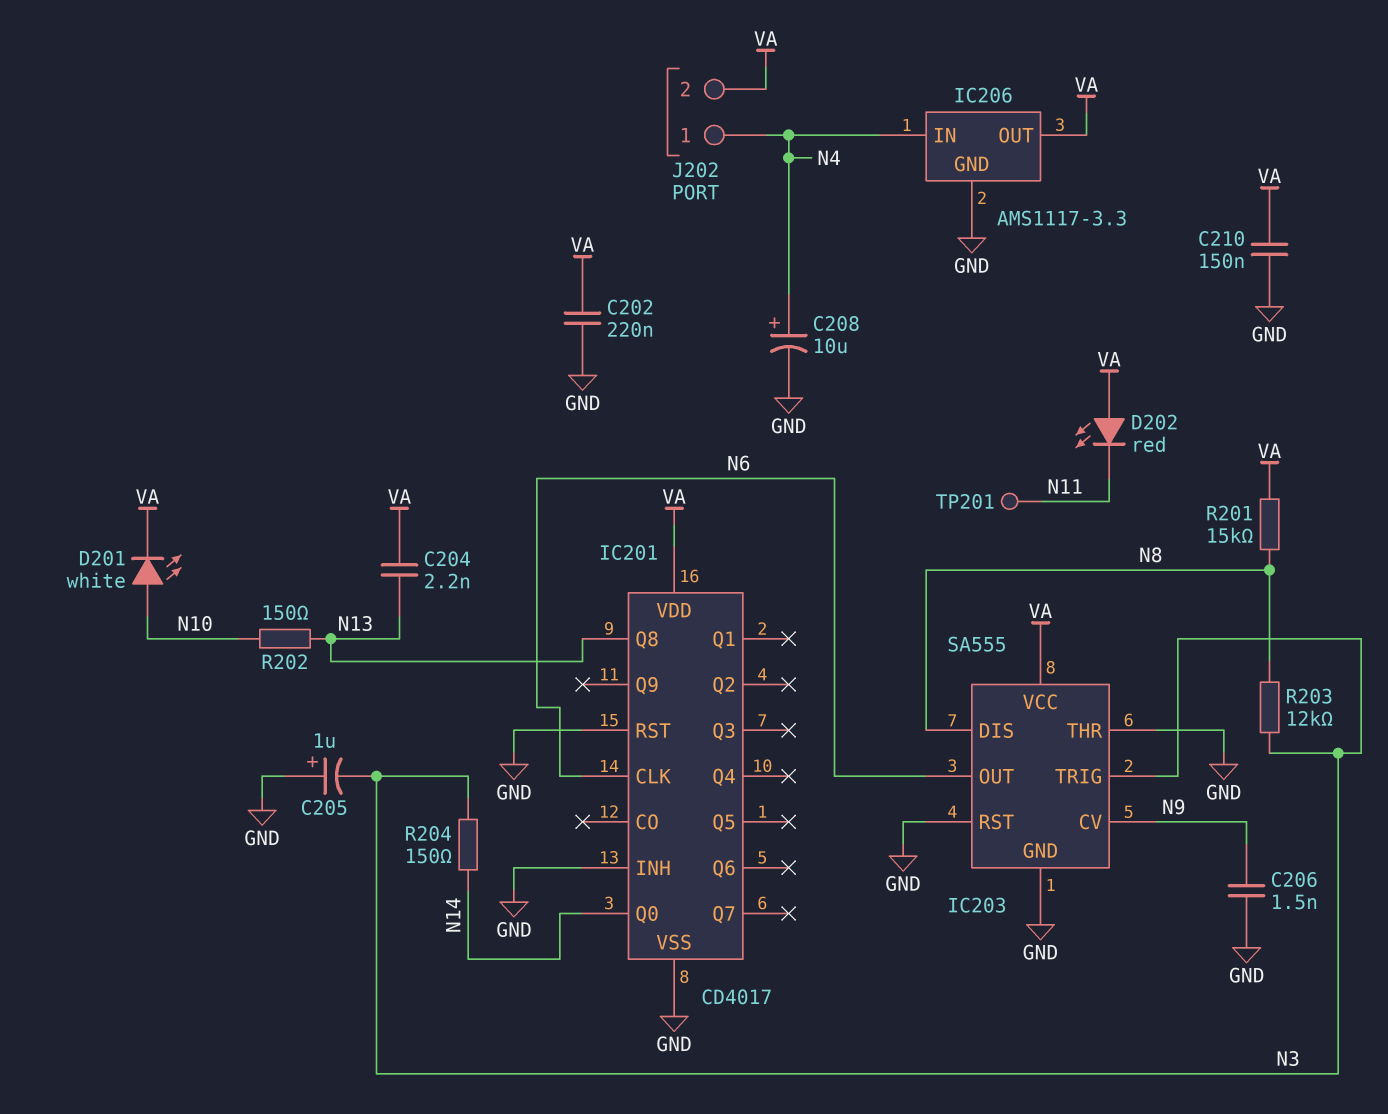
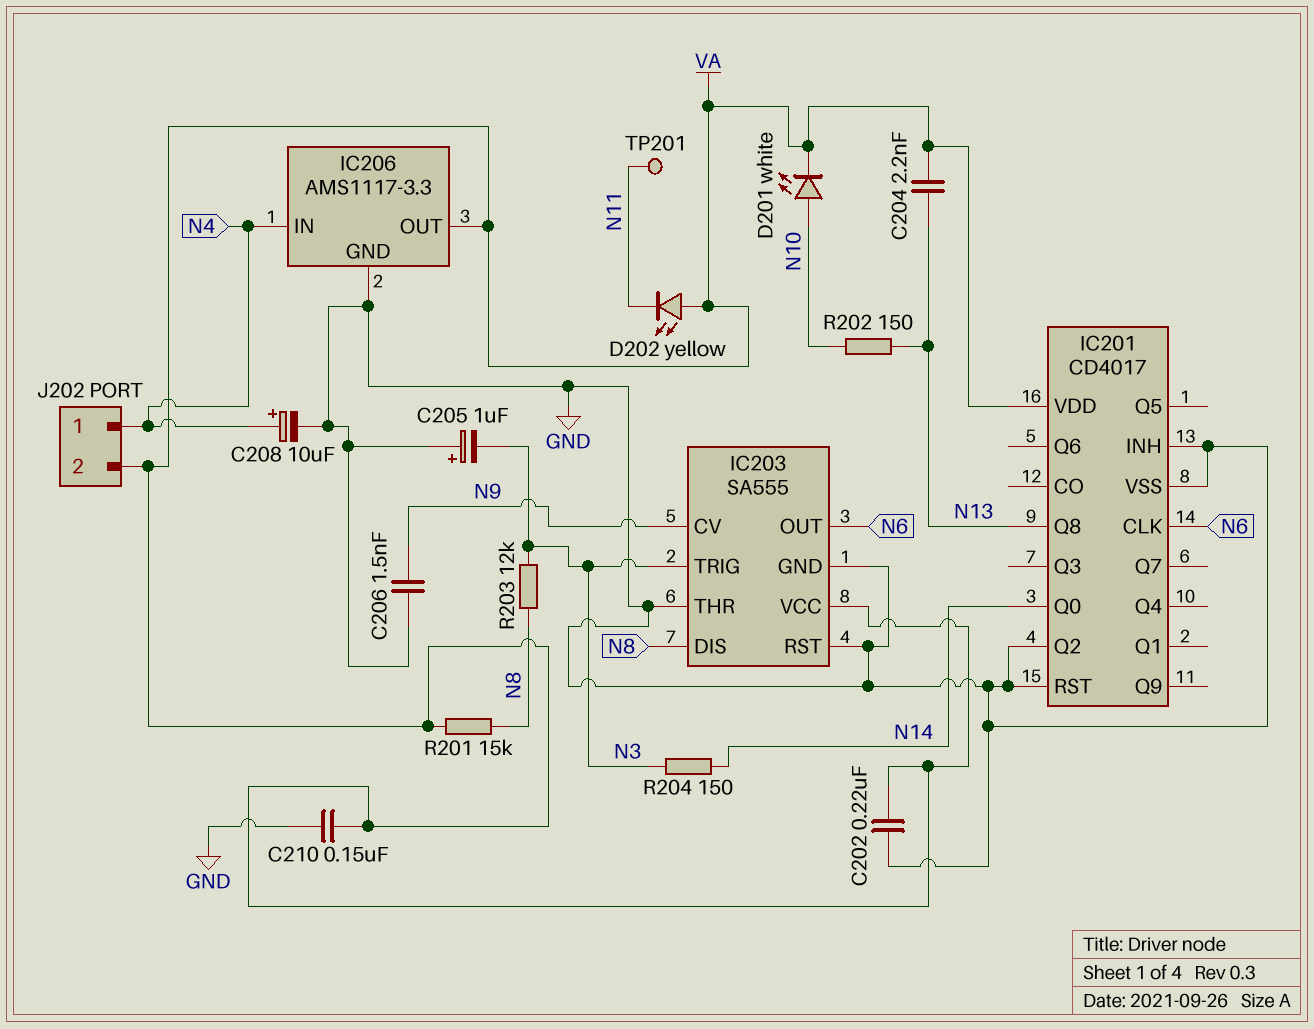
D202: LED red (A VA, K N11) -> LED yellow (A VA, K N11)
IC201 pin Q2: none -> GND

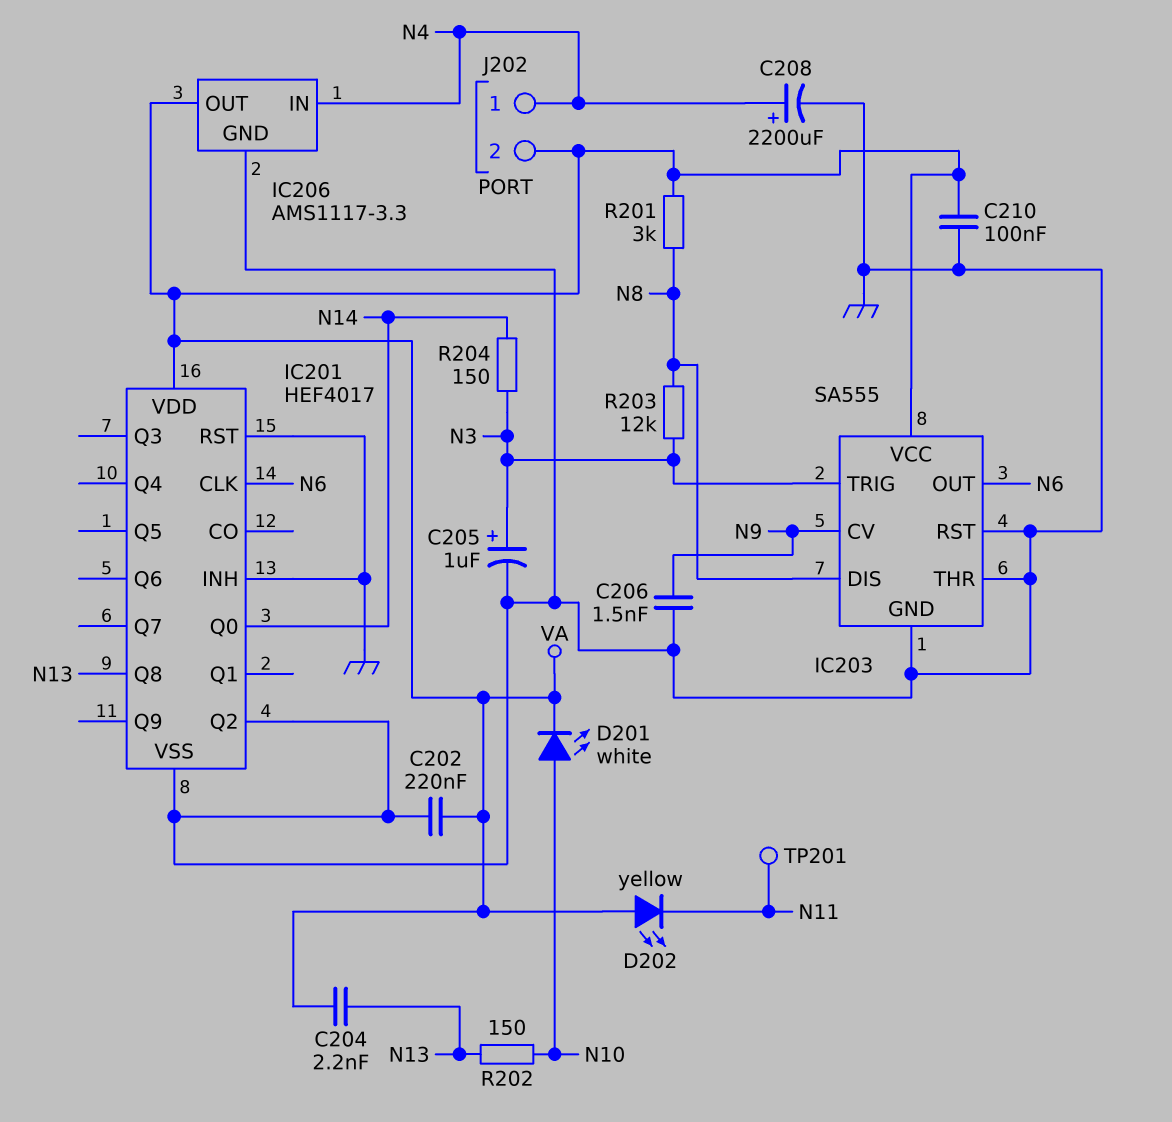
C205: 1uF (plus GND, minus N3) -> 1uF (plus N3, minus GND)
C208: 10uF (plus N4, minus GND) -> 2200uF (plus N4, minus GND)
C210: 150nF (GND, VA) -> 100nF (GND, VA)
IC201: CD4017 -> HEF4017
R201: 15k (N8, VA) -> 3k (N8, VA)

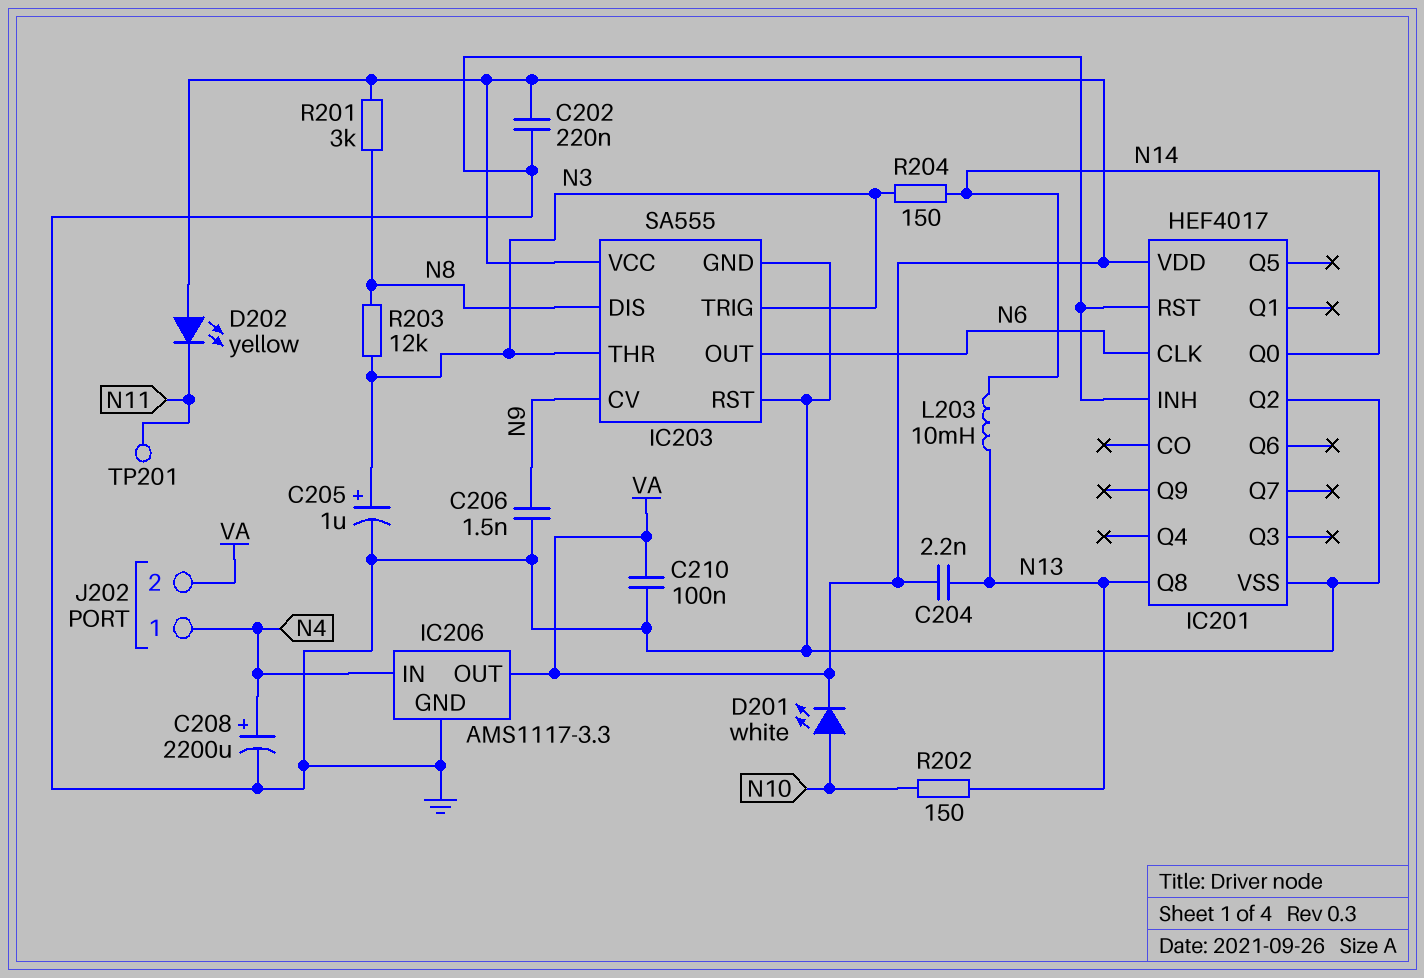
IC203 pin THR: GND -> N3
L203: none -> 10mH (N13, N14)

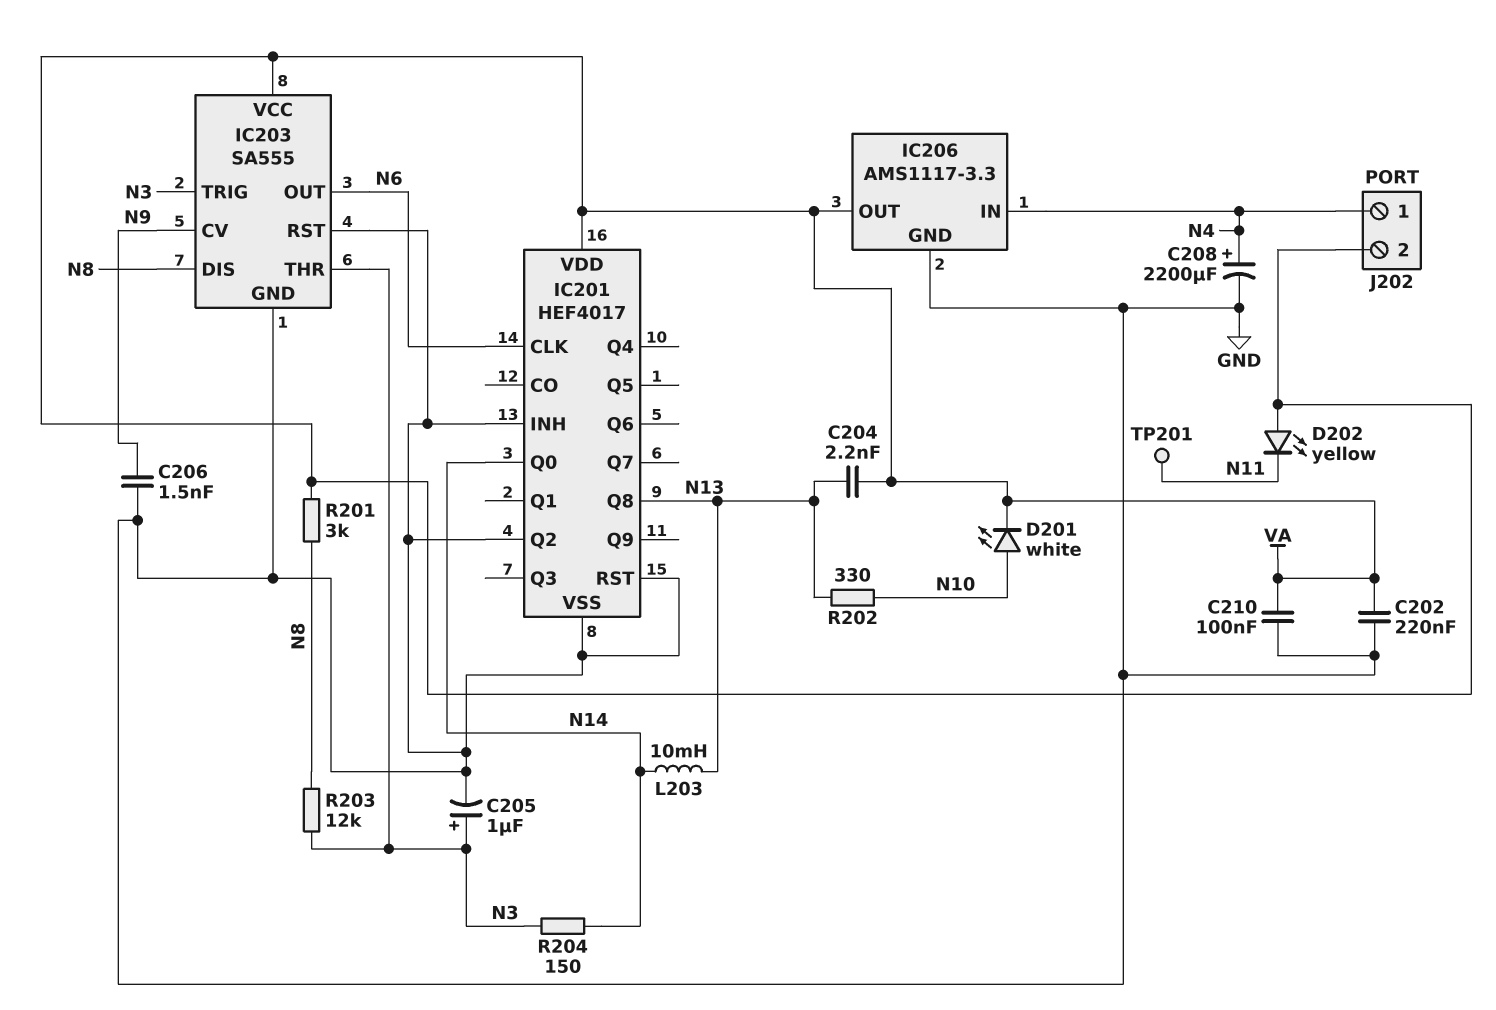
R202: 150 (N10, N13) -> 330 (N10, N13)

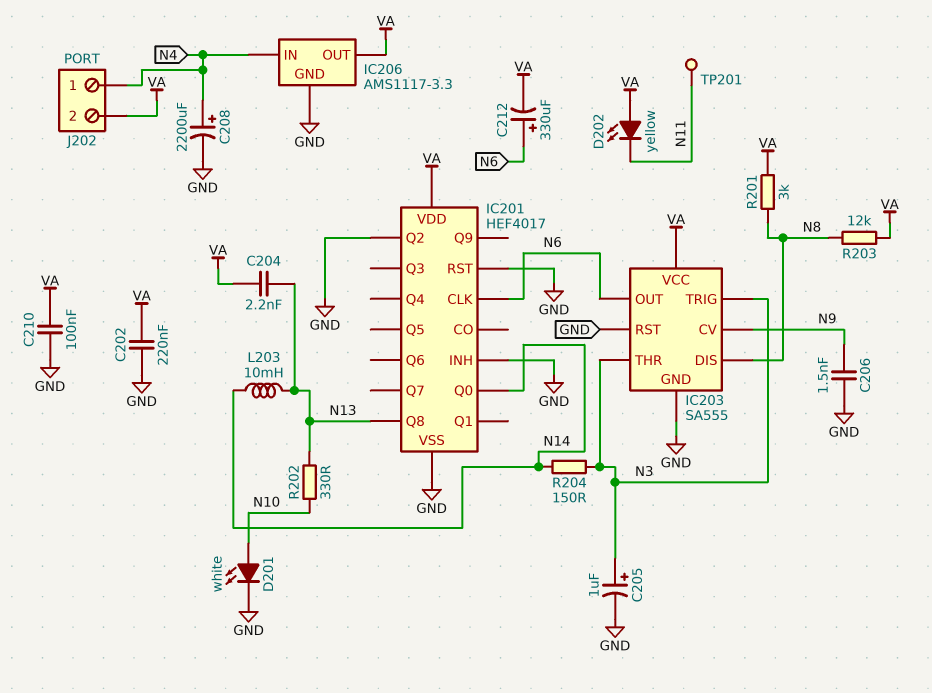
C212: none -> 330uF (plus N6, minus VA)
D201: LED white (A N10, K VA) -> LED white (A N10, K GND)
R203: 12k (N3, N8) -> 12k (N8, VA)

